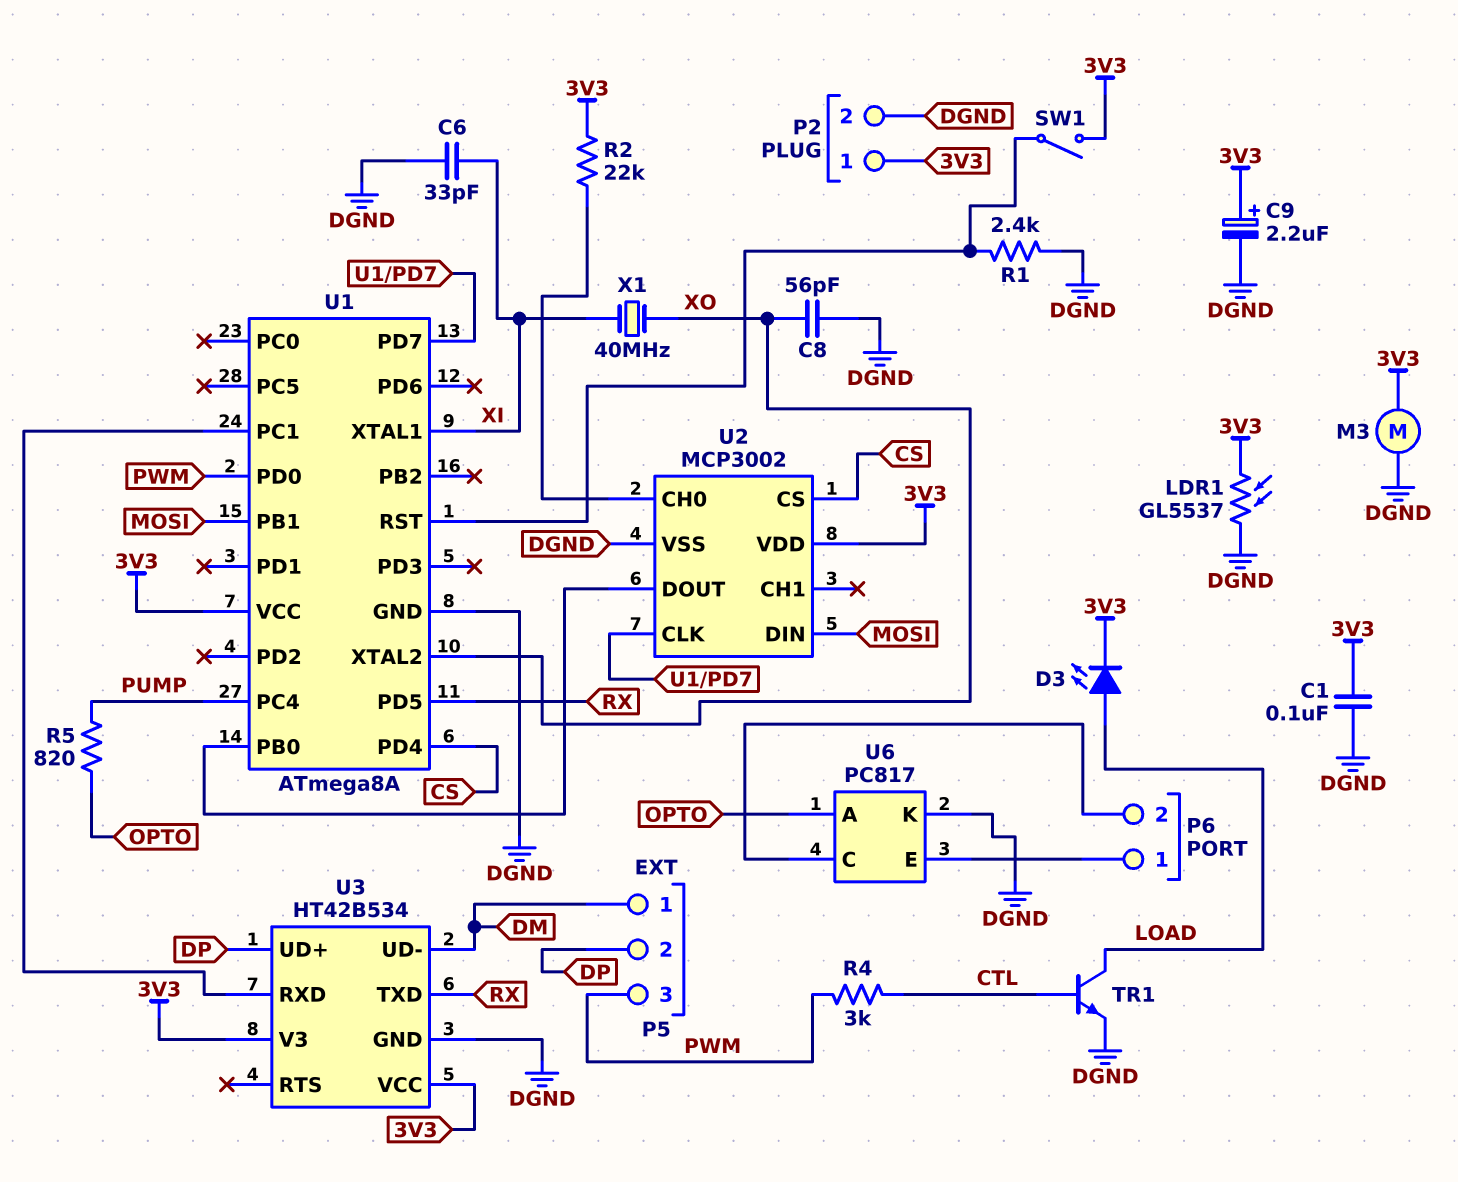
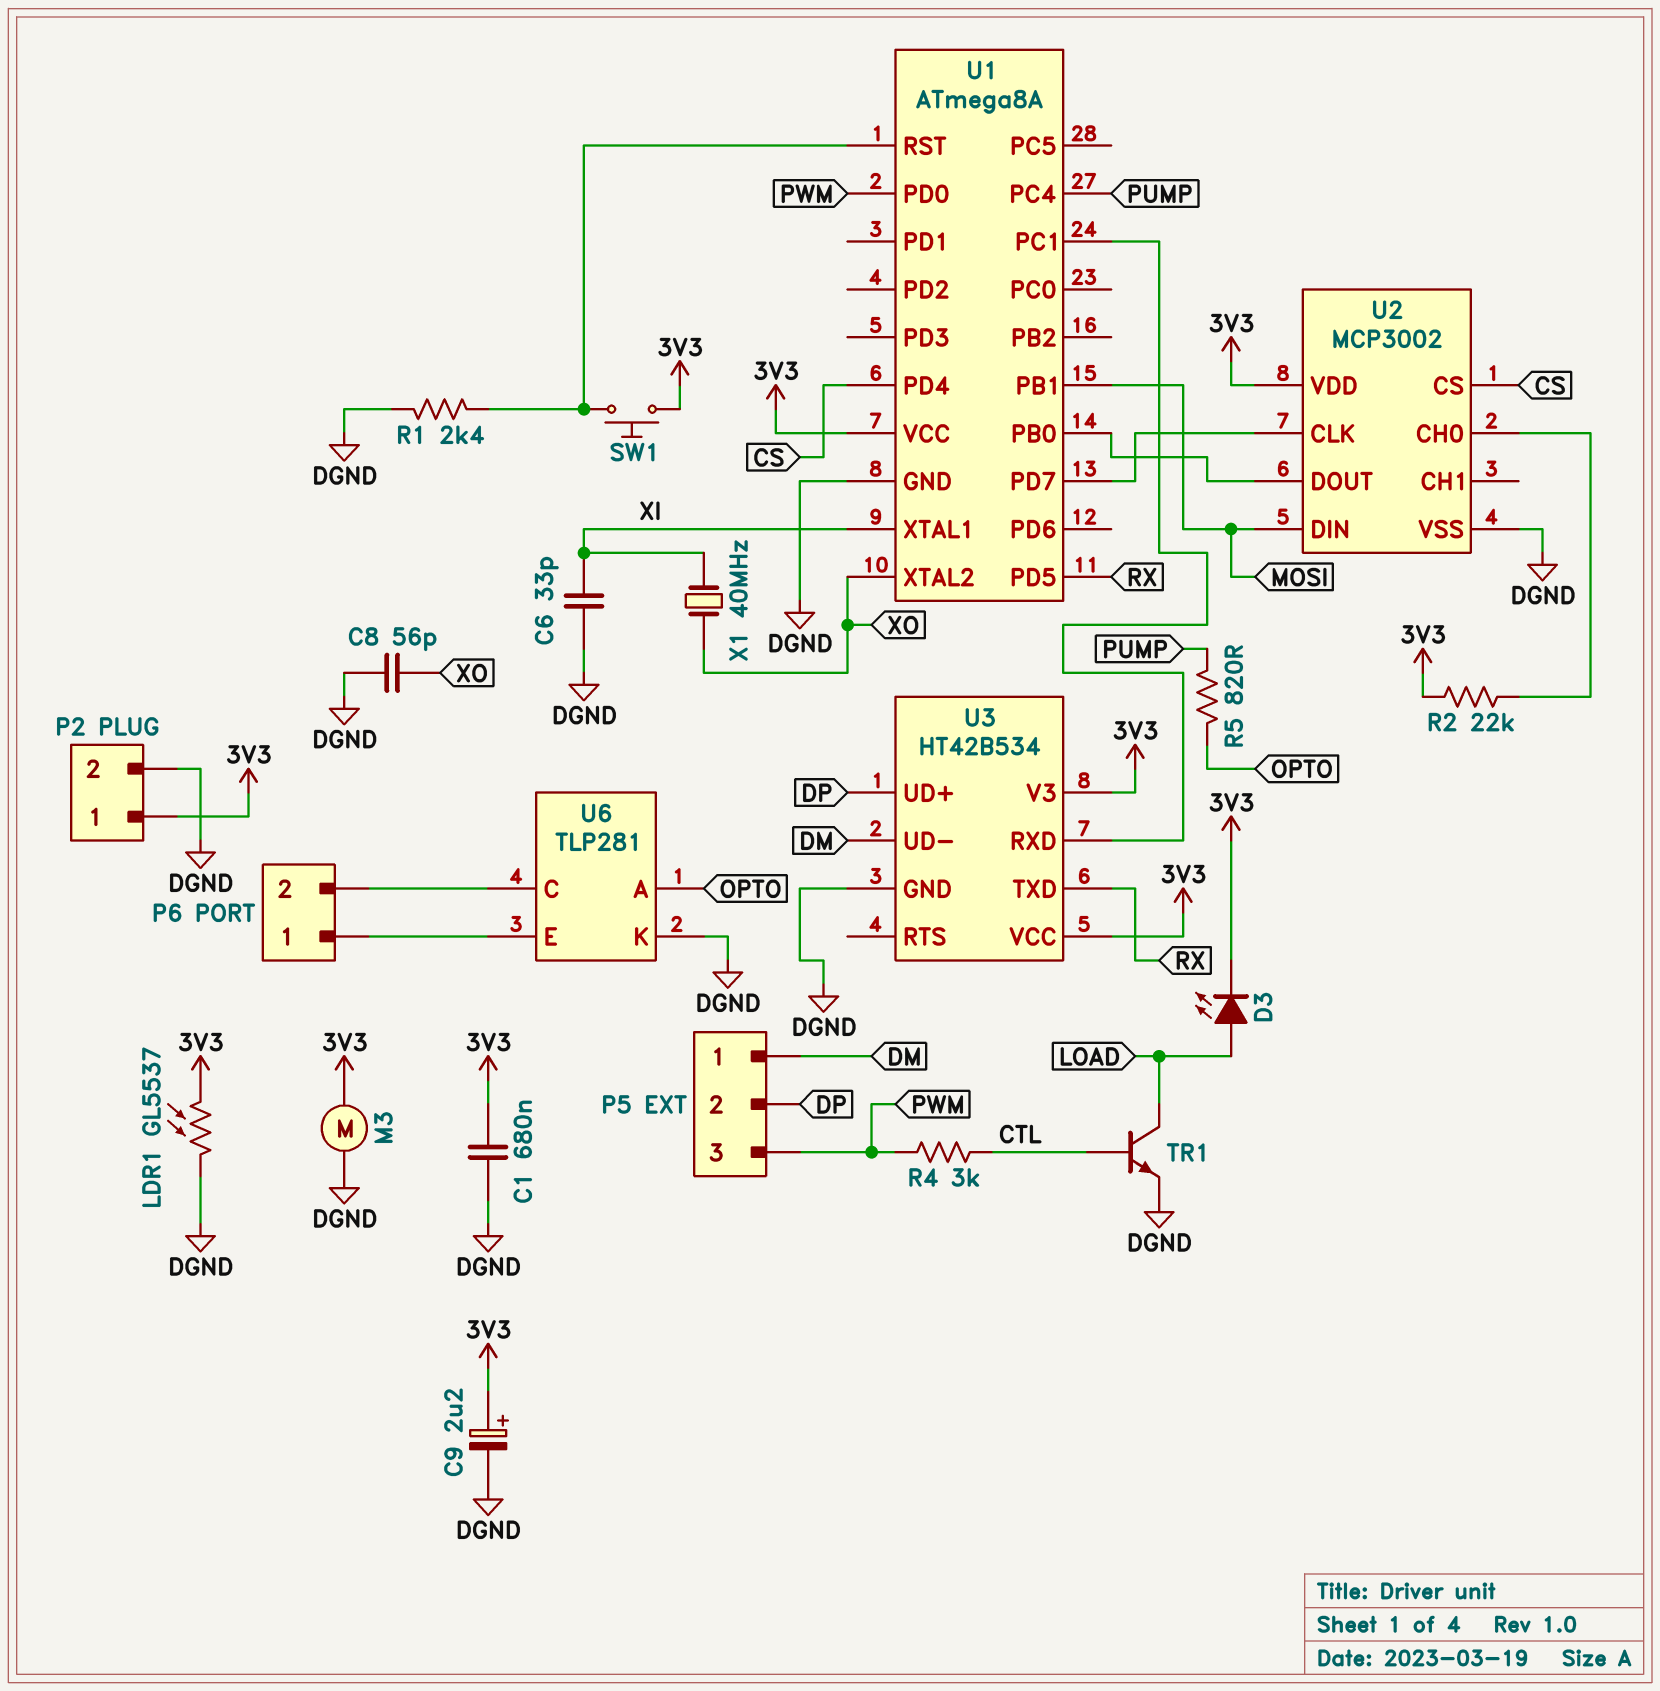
C1: 100nF (3V3, DGND) -> 680nF (3V3, DGND)
SW1: switch (3V3, U1/RST) -> button (3V3, U1/RST)
U6: PC817 -> TLP281

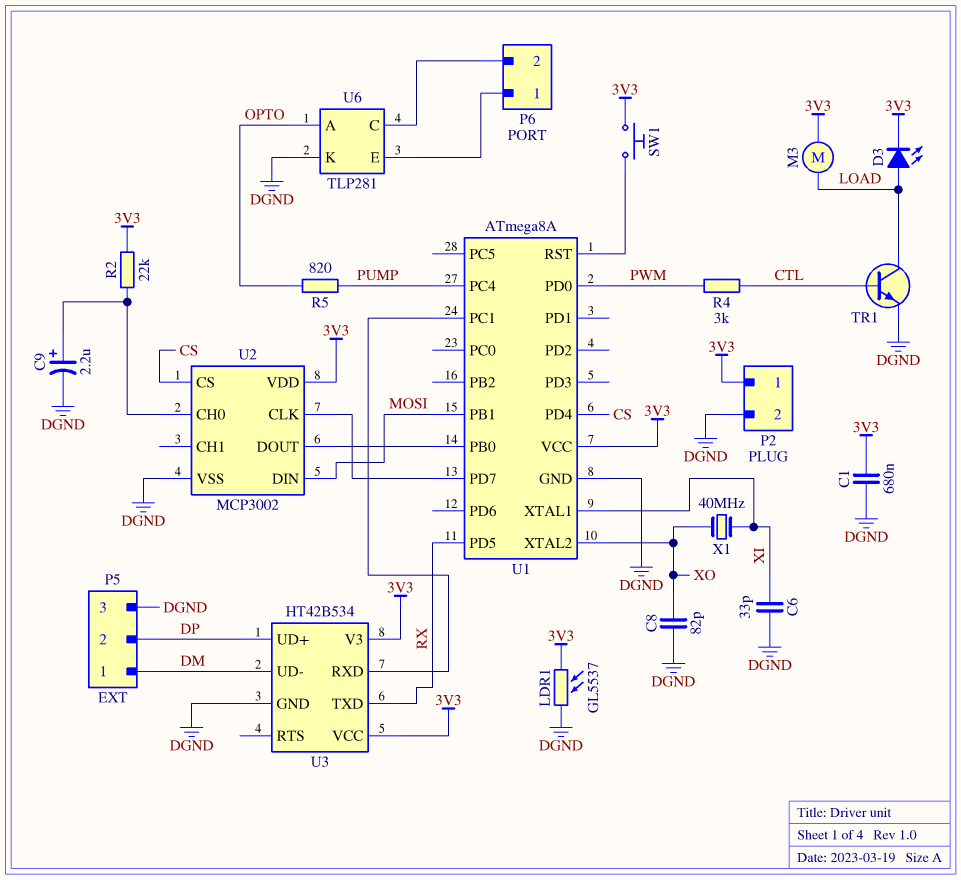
C8: 56pF (DGND, XO) -> 82pF (DGND, XO)
C9: 2.2uF (plus 3V3, minus DGND) -> 2.2uF (plus U2/CH0, minus DGND)
M3: motor (3V3, DGND) -> motor (3V3, LOAD)
P5 pin 3: PWM -> DGND
R1: 2.4k (DGND, U1/RST) -> none

